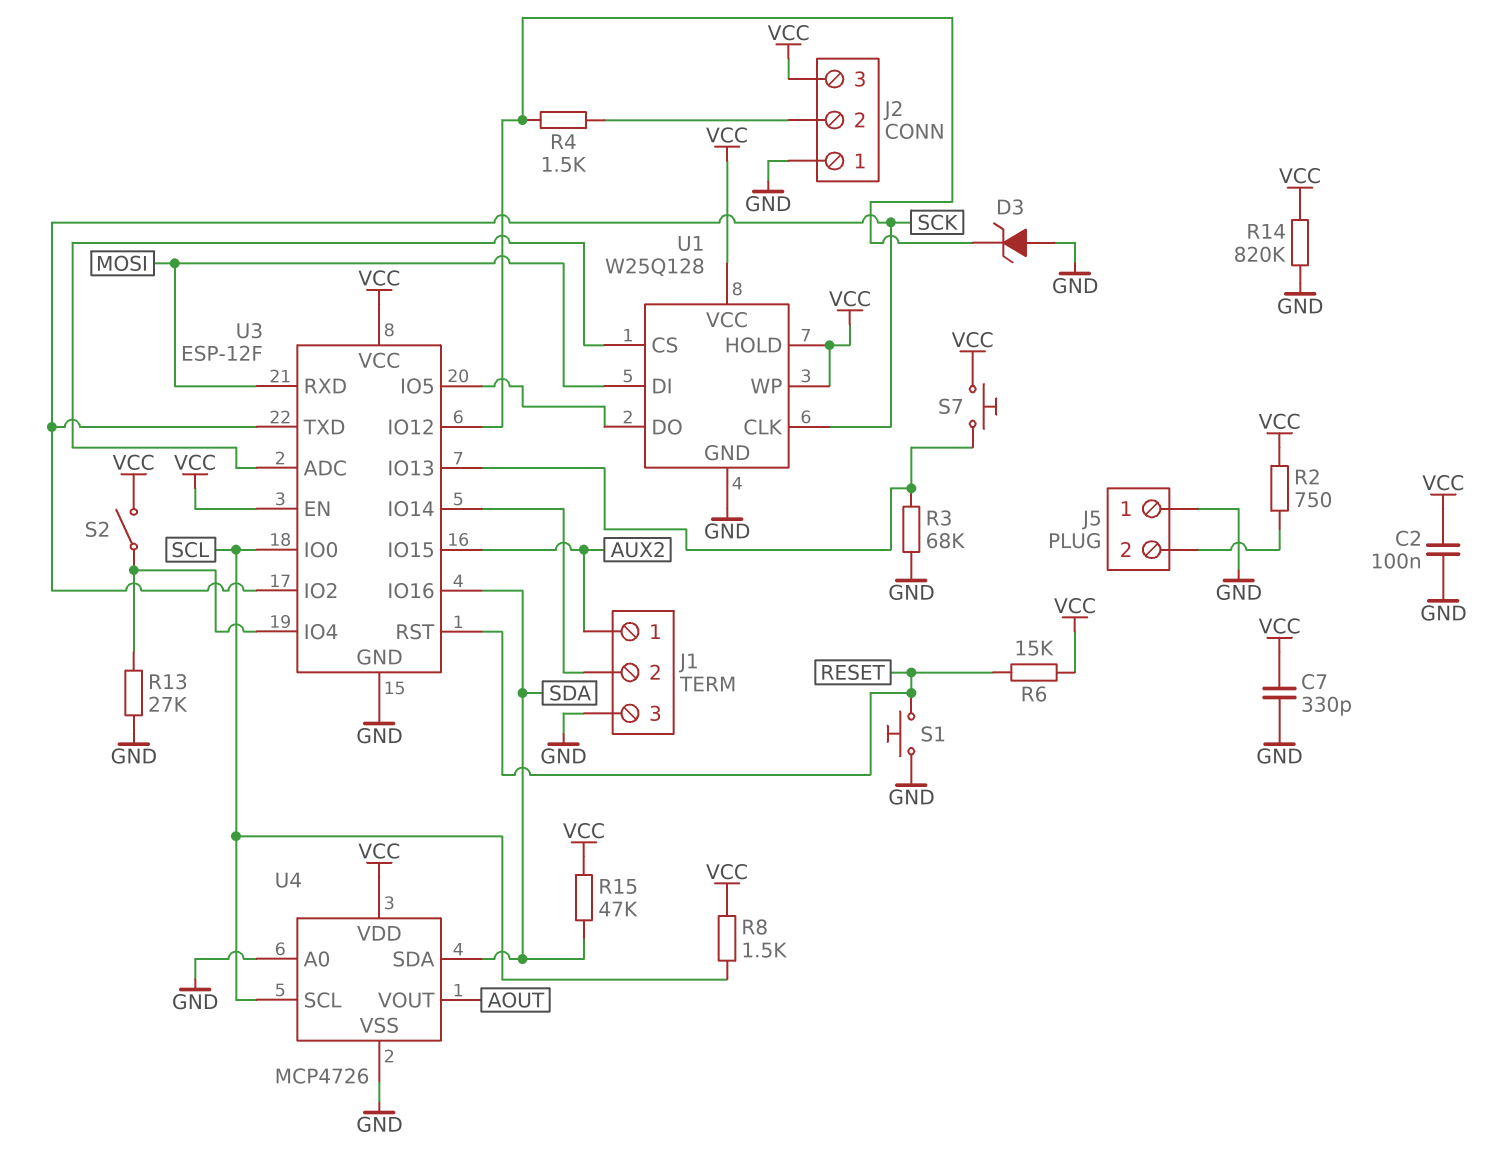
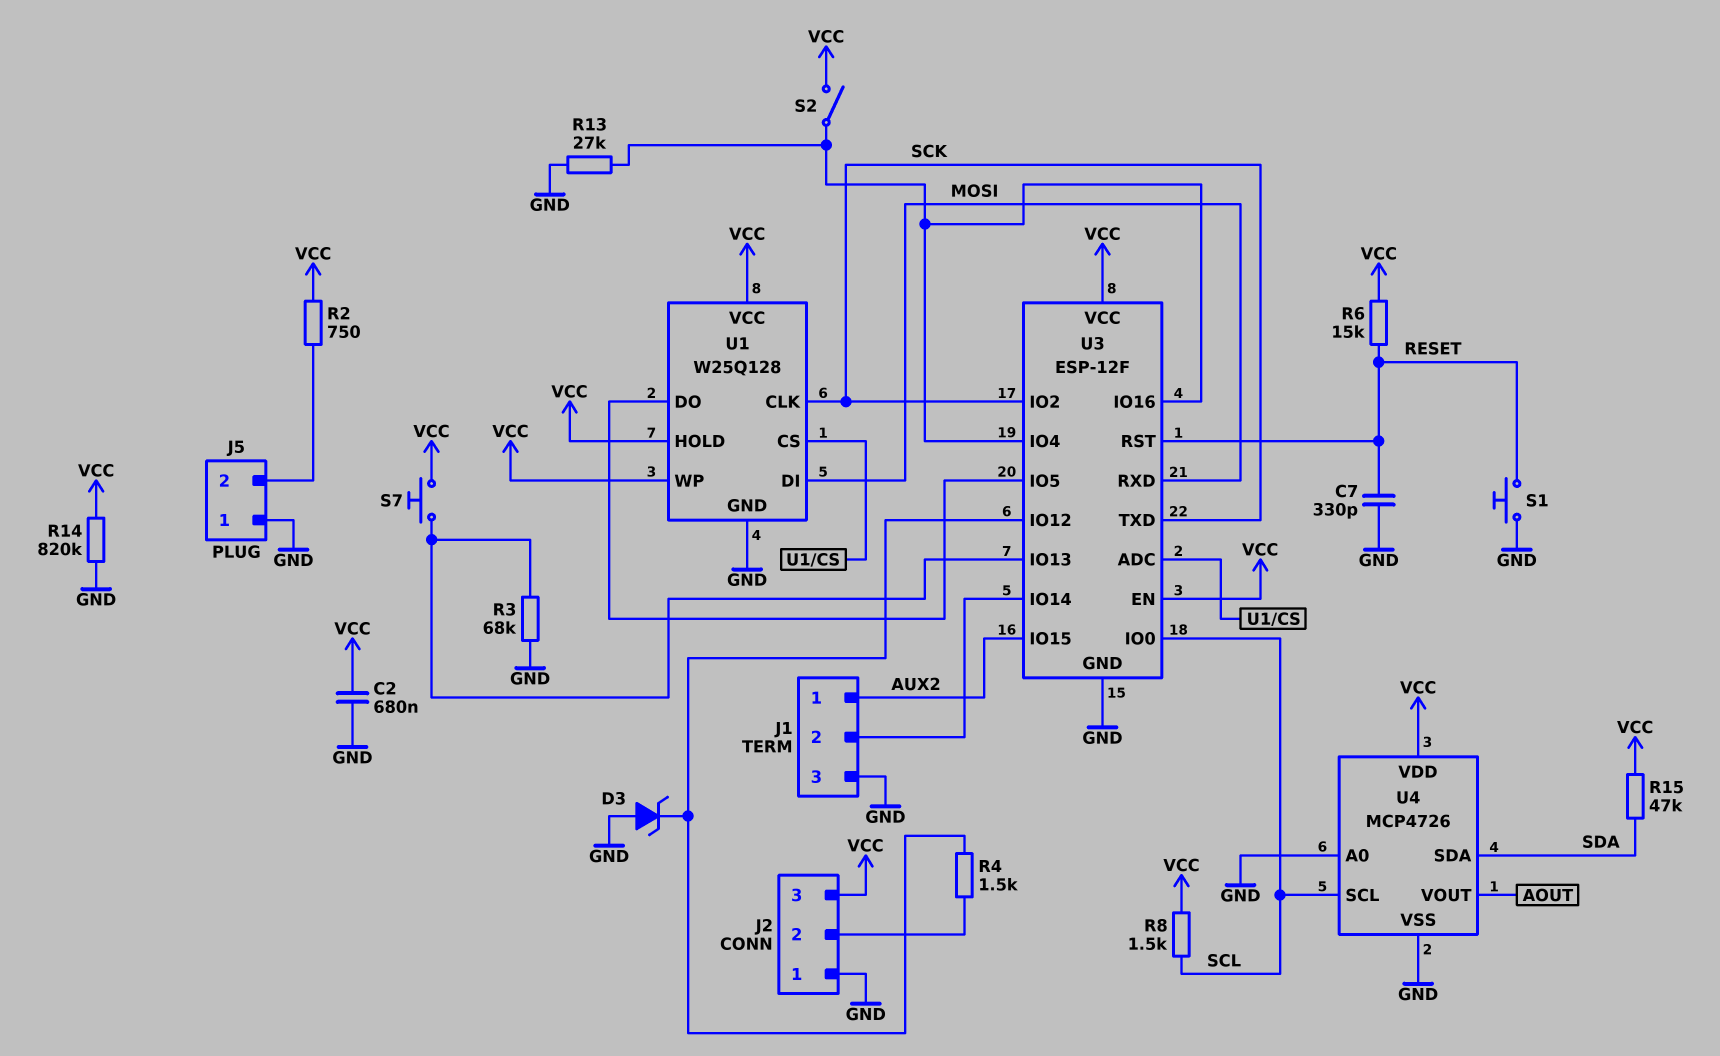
C2: 100nF (GND, VCC) -> 680nF (GND, VCC)
C7: 330pF (GND, VCC) -> 330pF (GND, RESET)
U3 pin IO16: SDA -> U3/IO4

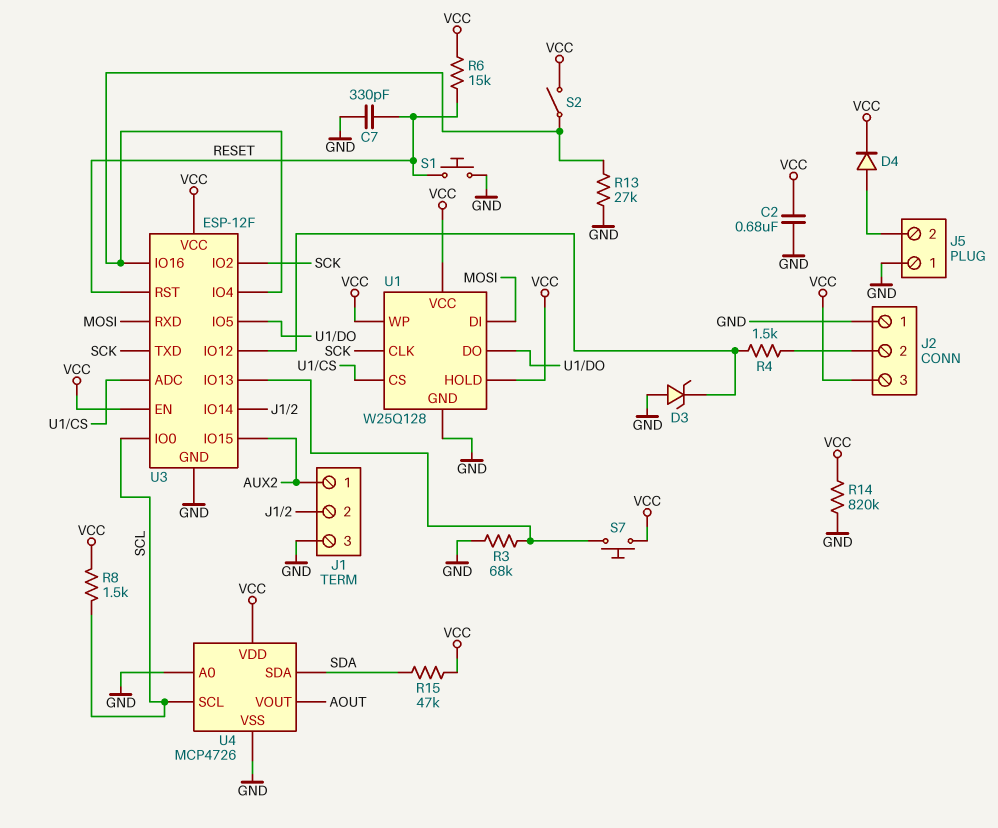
D4: none -> diode (A J5/2, K VCC)
R2: 750 (J5/2, VCC) -> none

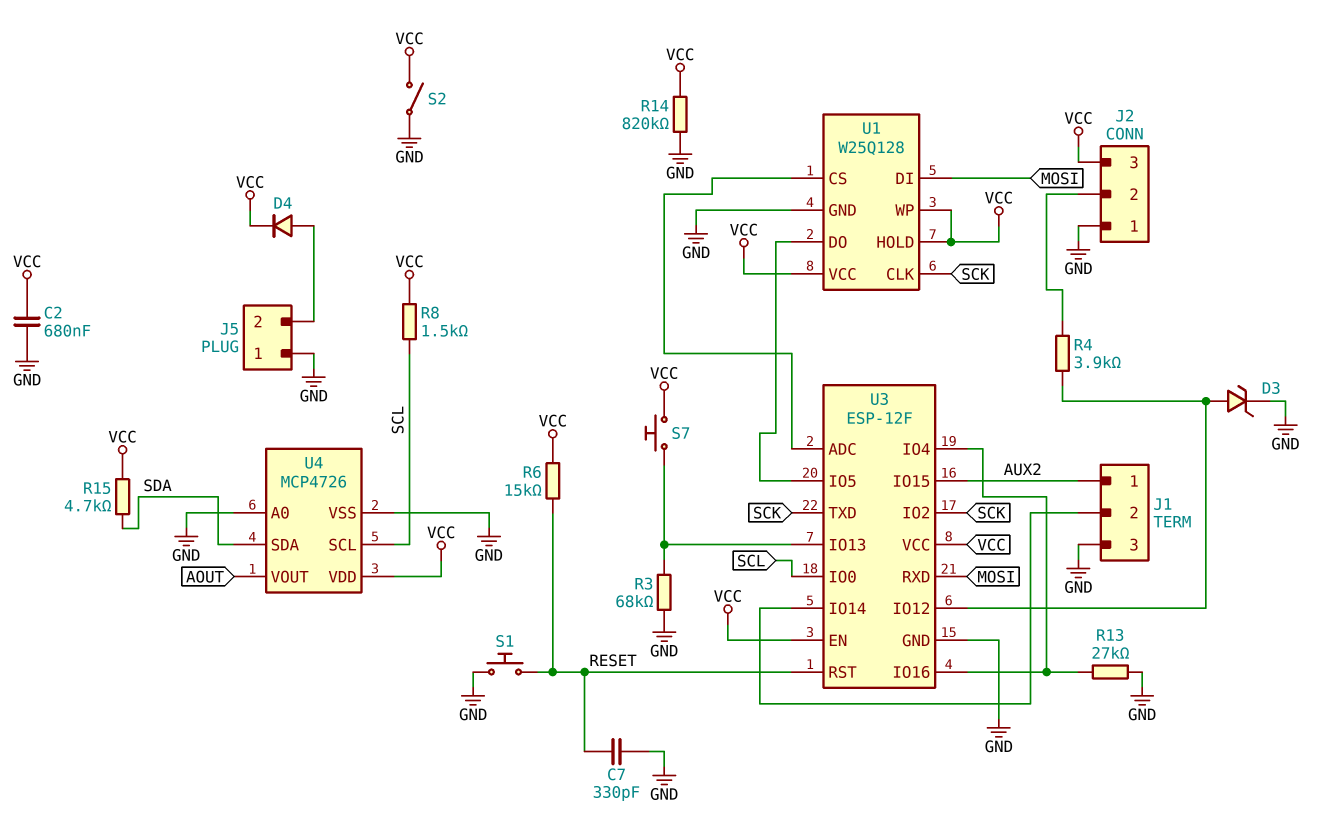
D3: zener (A GND, K U3/IO12) -> zener (A U3/IO12, K GND)
R4: 1.5k (J2/2, U3/IO12) -> 3.9k (J2/2, U3/IO12)
R15: 47k (SDA, VCC) -> 4.7k (SDA, VCC)
S2: switch (U3/IO4, VCC) -> switch (GND, VCC)

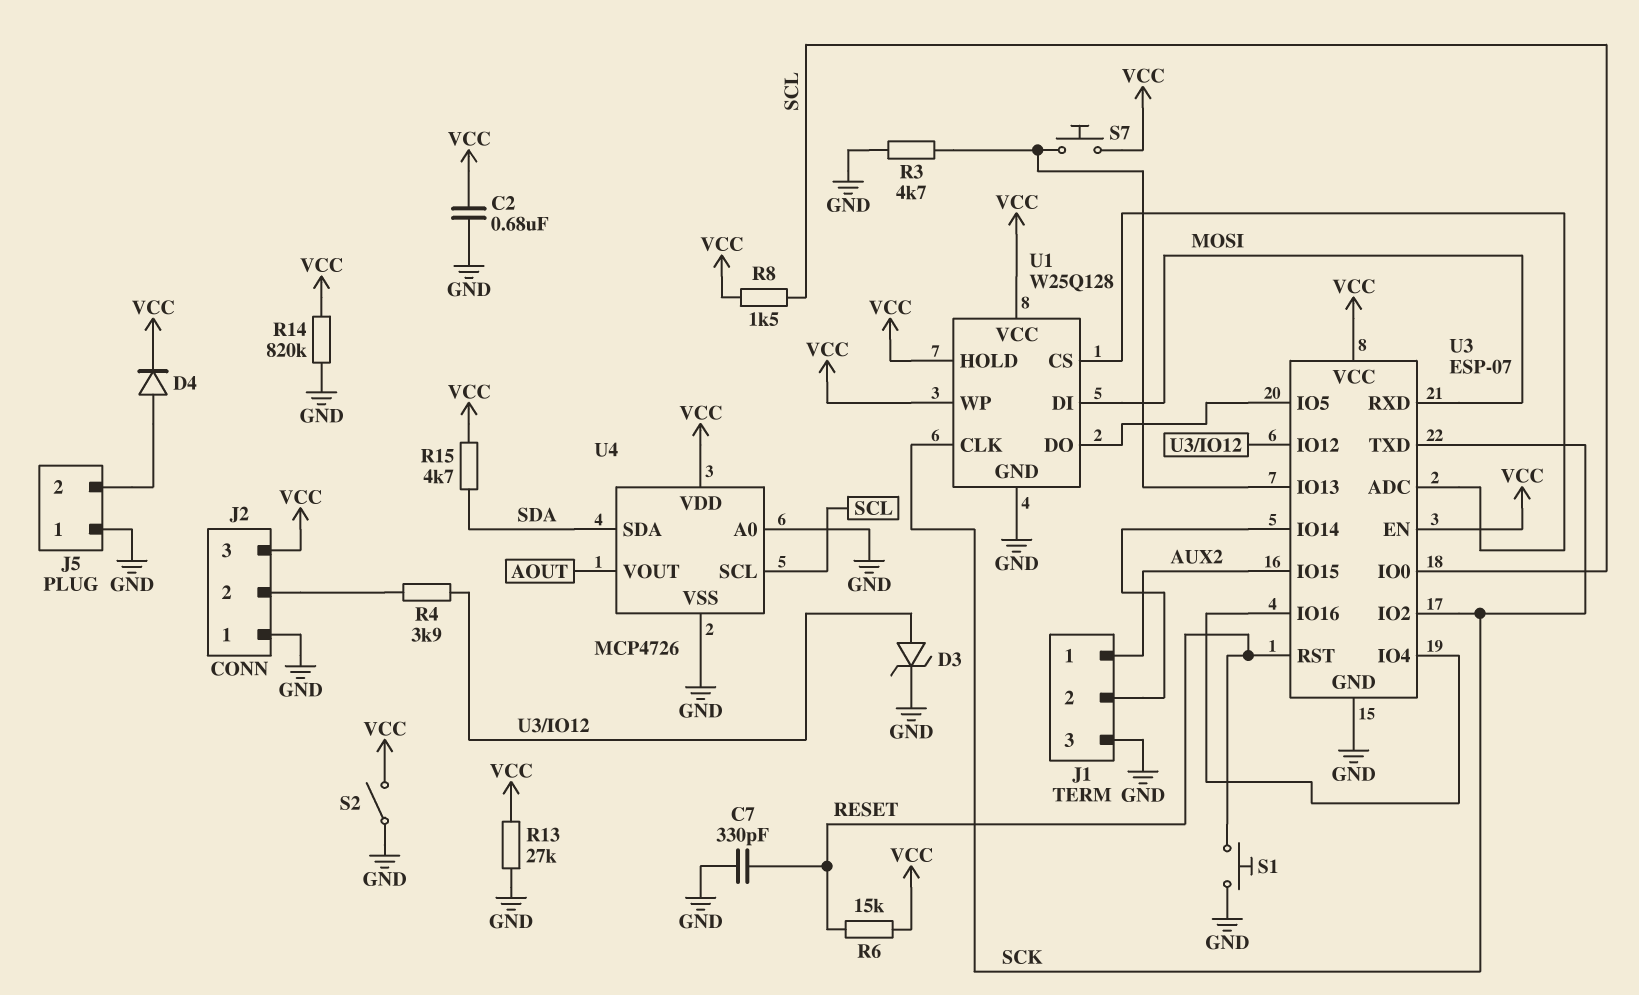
R3: 68k (GND, U3/IO13) -> 4.7k (GND, U3/IO13)
R13: 27k (GND, U3/IO4) -> 27k (GND, VCC)
U3: ESP-12F -> ESP-07

